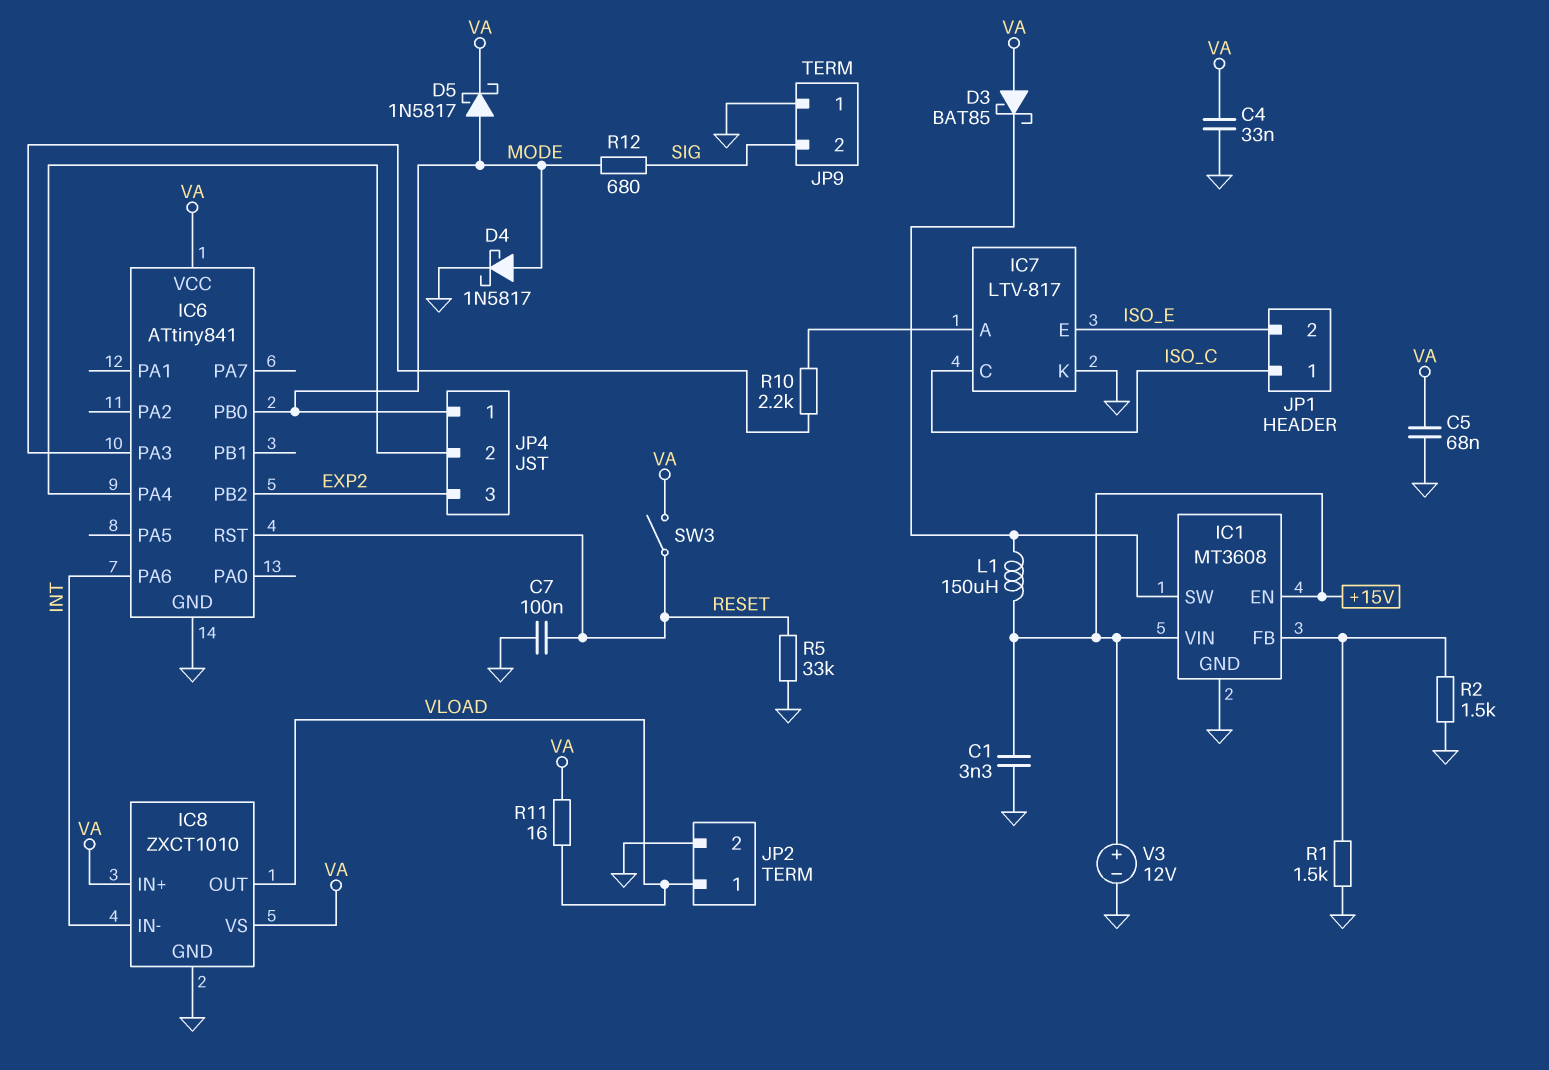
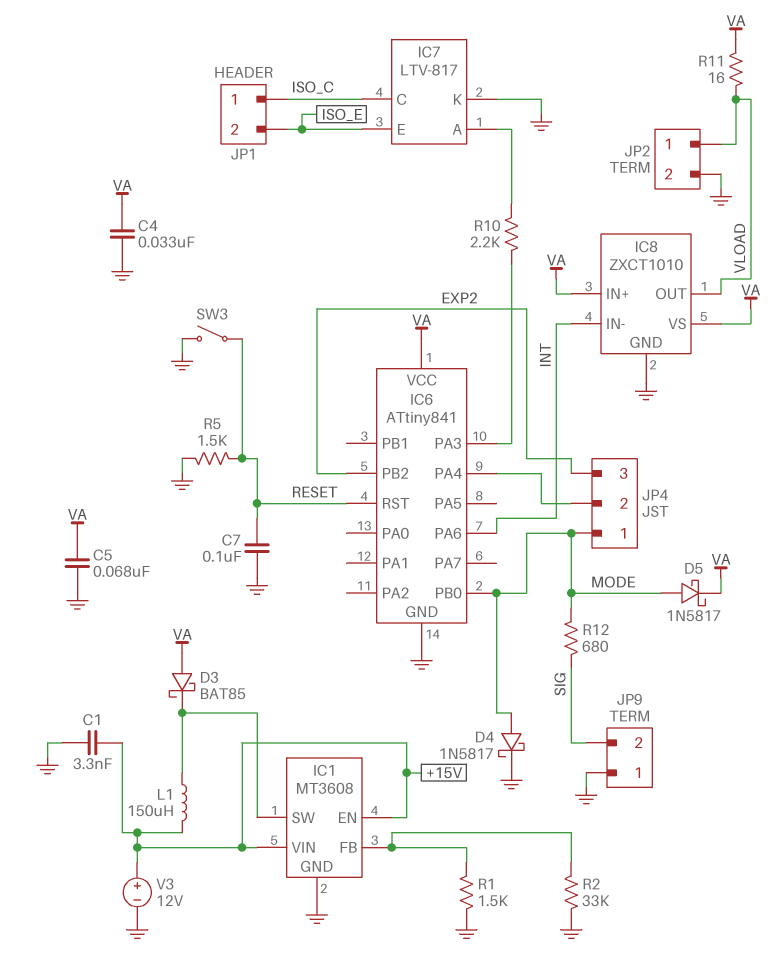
R2: 1.5k (GND, IC1/FB) -> 33k (GND, IC1/FB)
R5: 33k (GND, RESET) -> 1.5k (GND, RESET)
SW3: switch (RESET, VA) -> switch (GND, RESET)

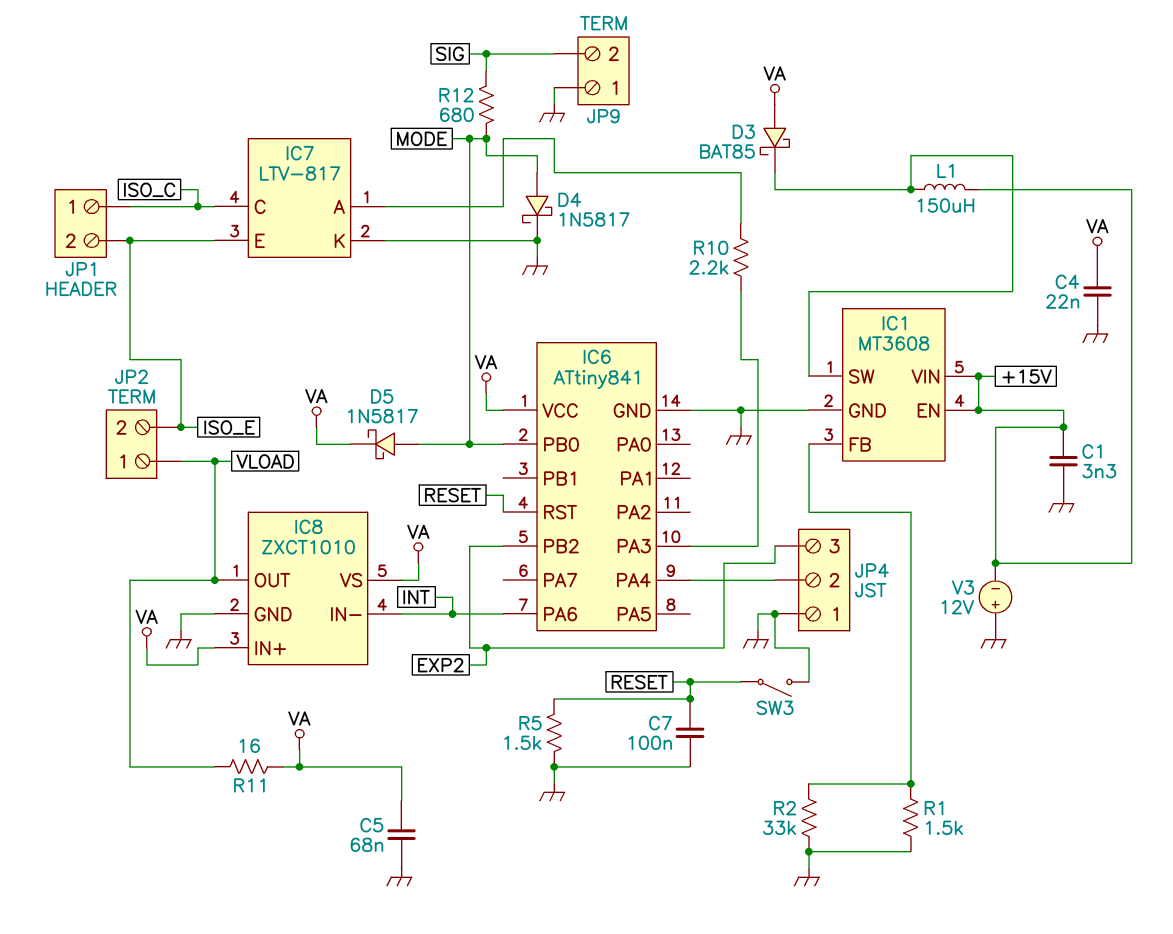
C4: 33nF (GND, VA) -> 22nF (GND, VA)
JP2 pin 2: GND -> ISO_E
JP4 pin 1: MODE -> GND
V3: 12V (plus +15V, minus GND) -> 12V (plus GND, minus +15V)

